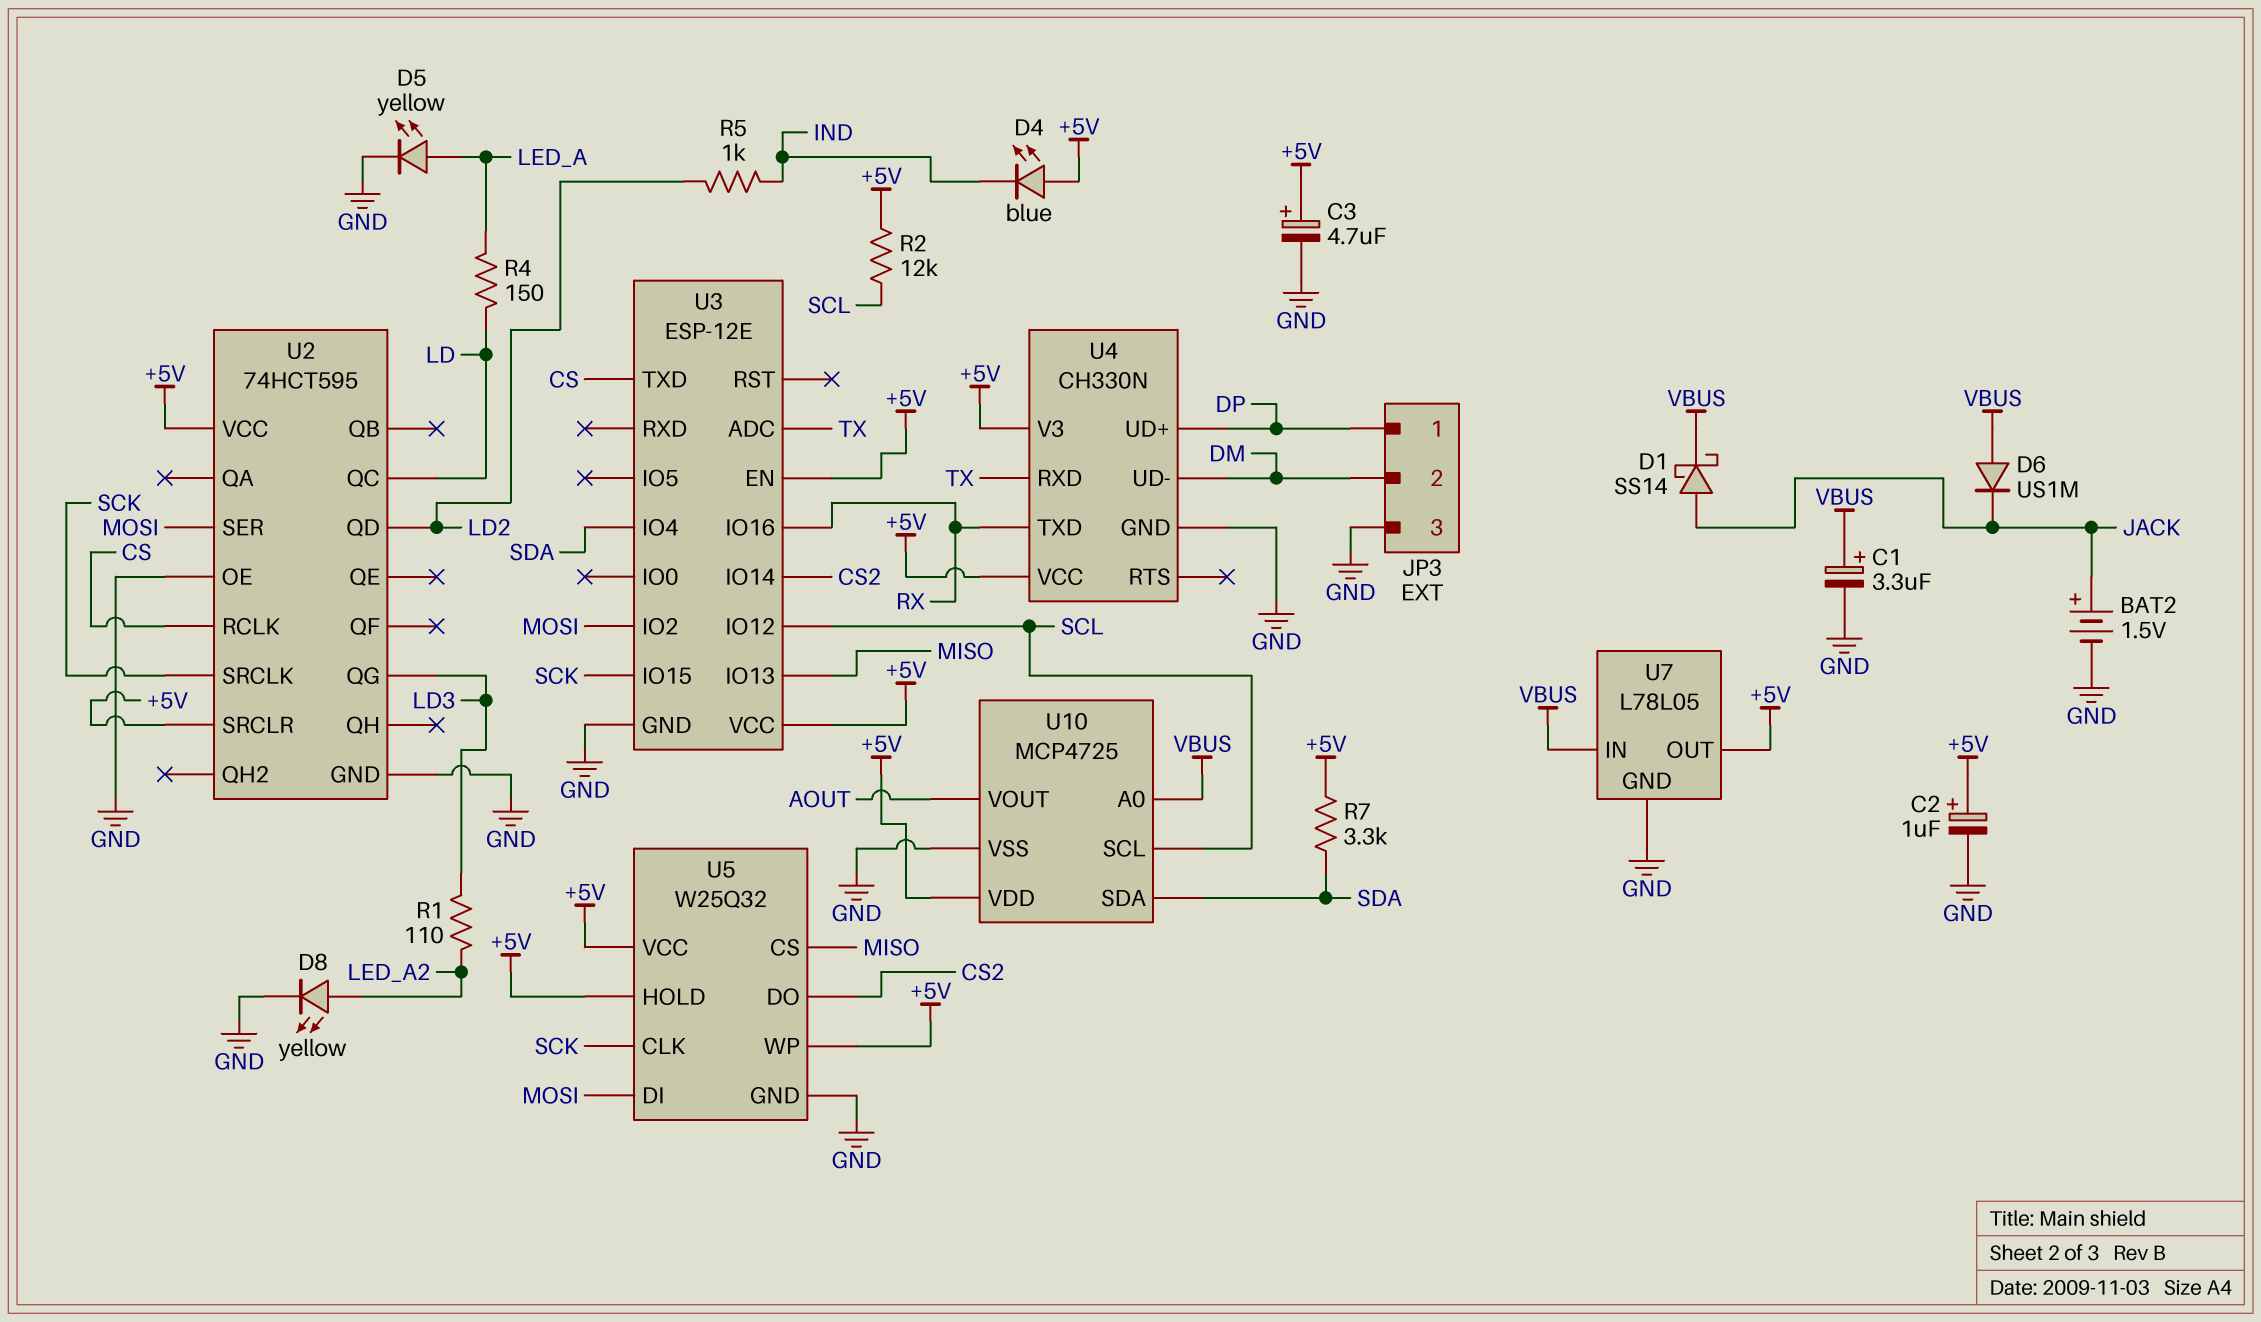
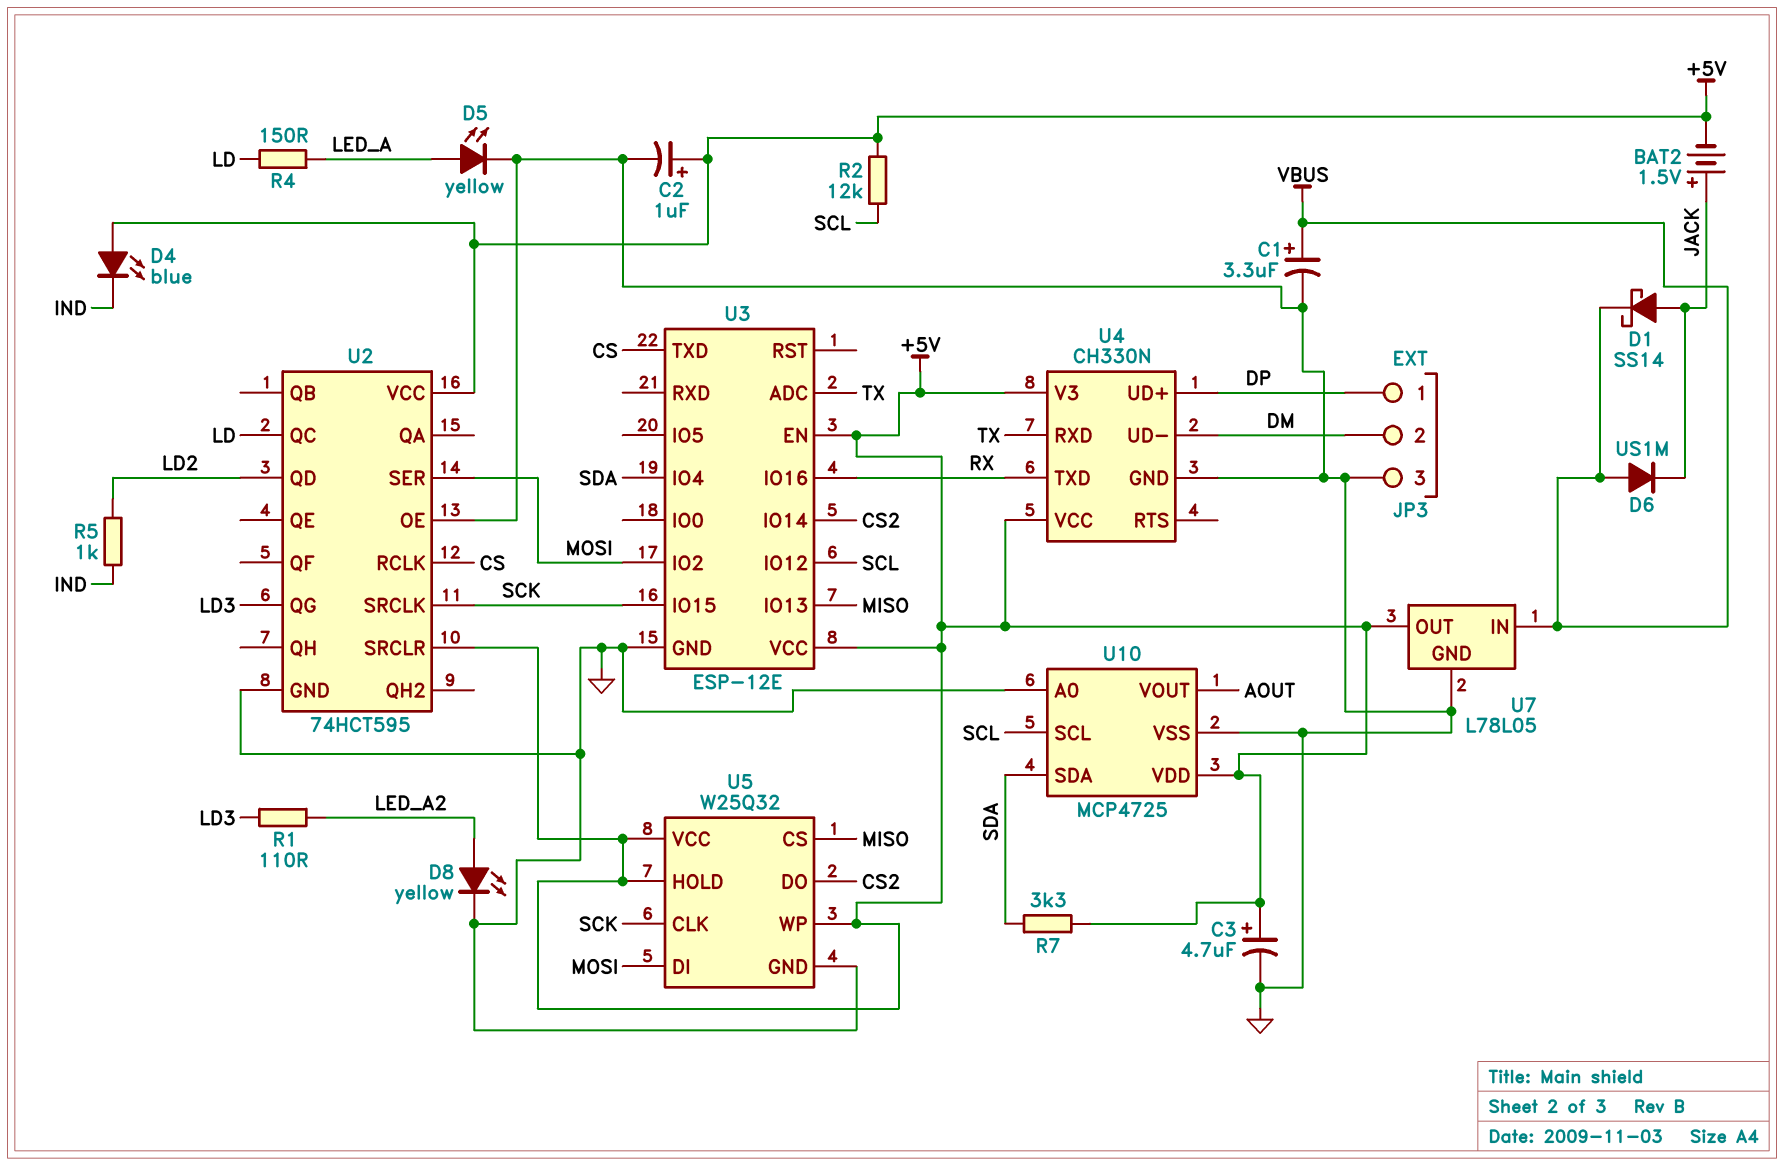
BAT2: 1.5V (plus JACK, minus GND) -> 1.5V (plus JACK, minus +5V)
U10 pin A0: VBUS -> GND

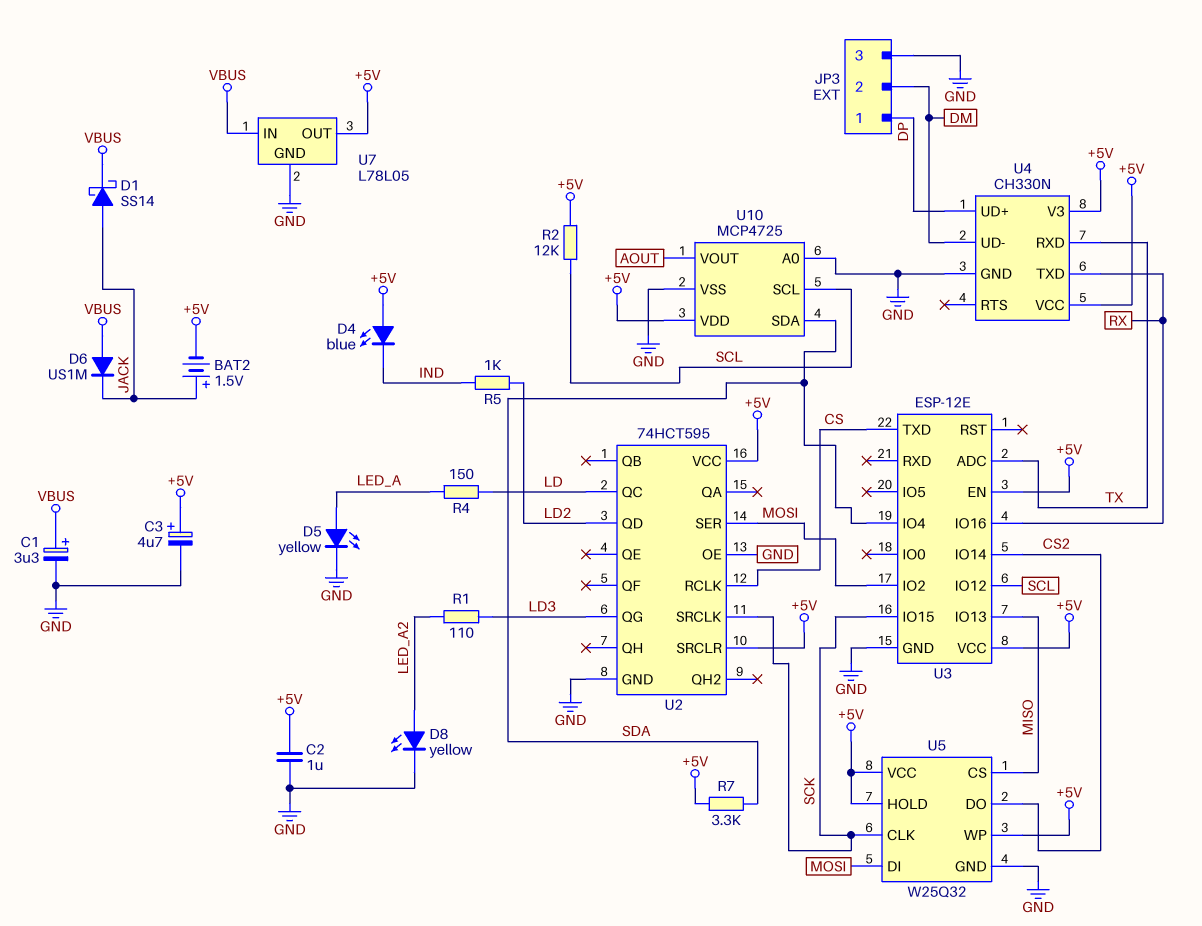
C2: 1uF (plus +5V, minus GND) -> 1uF (+5V, GND)

